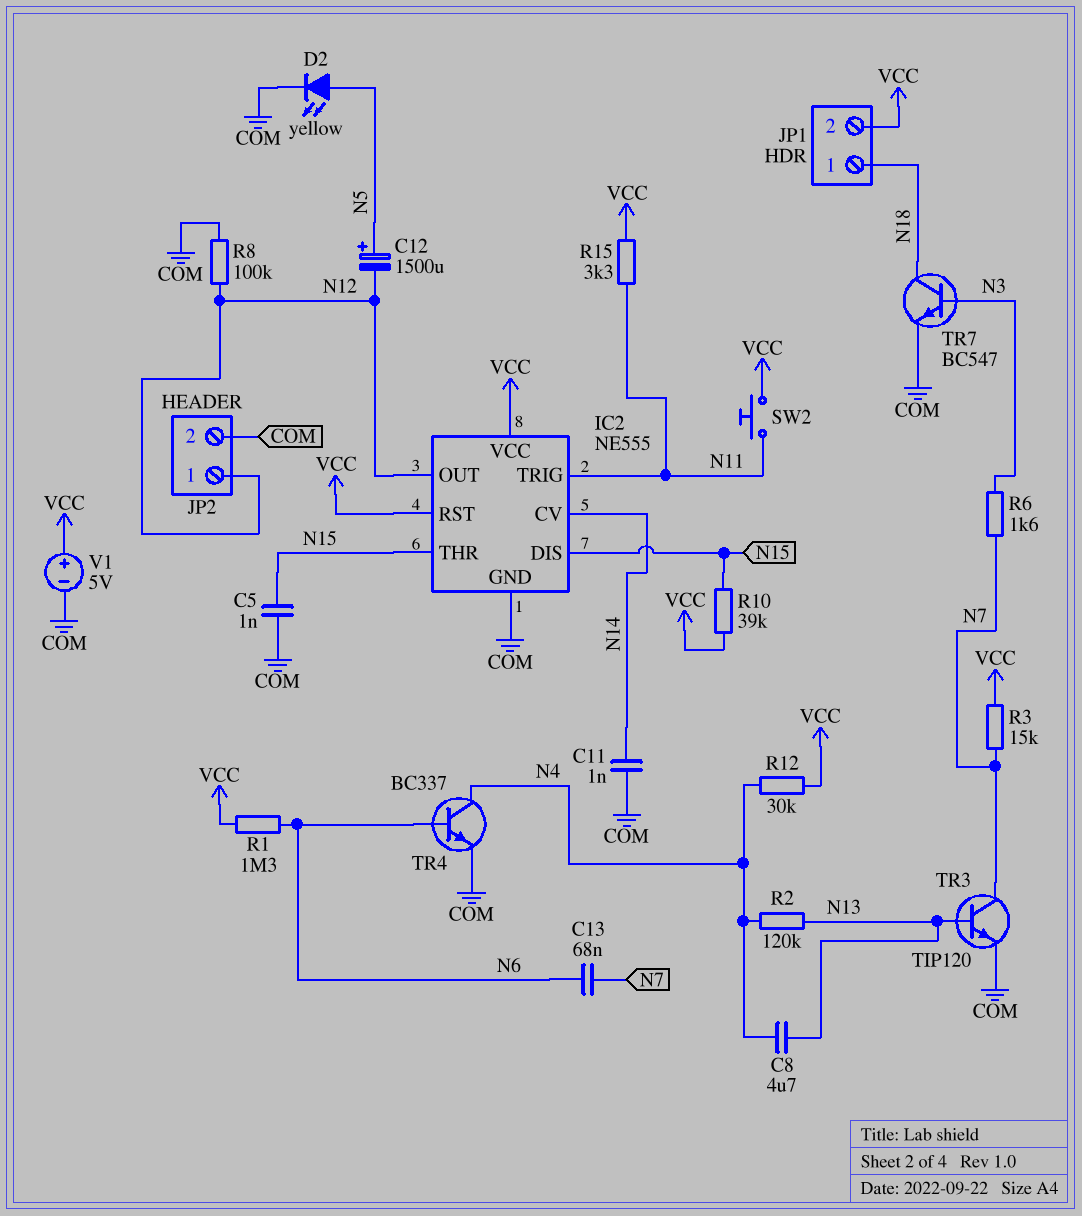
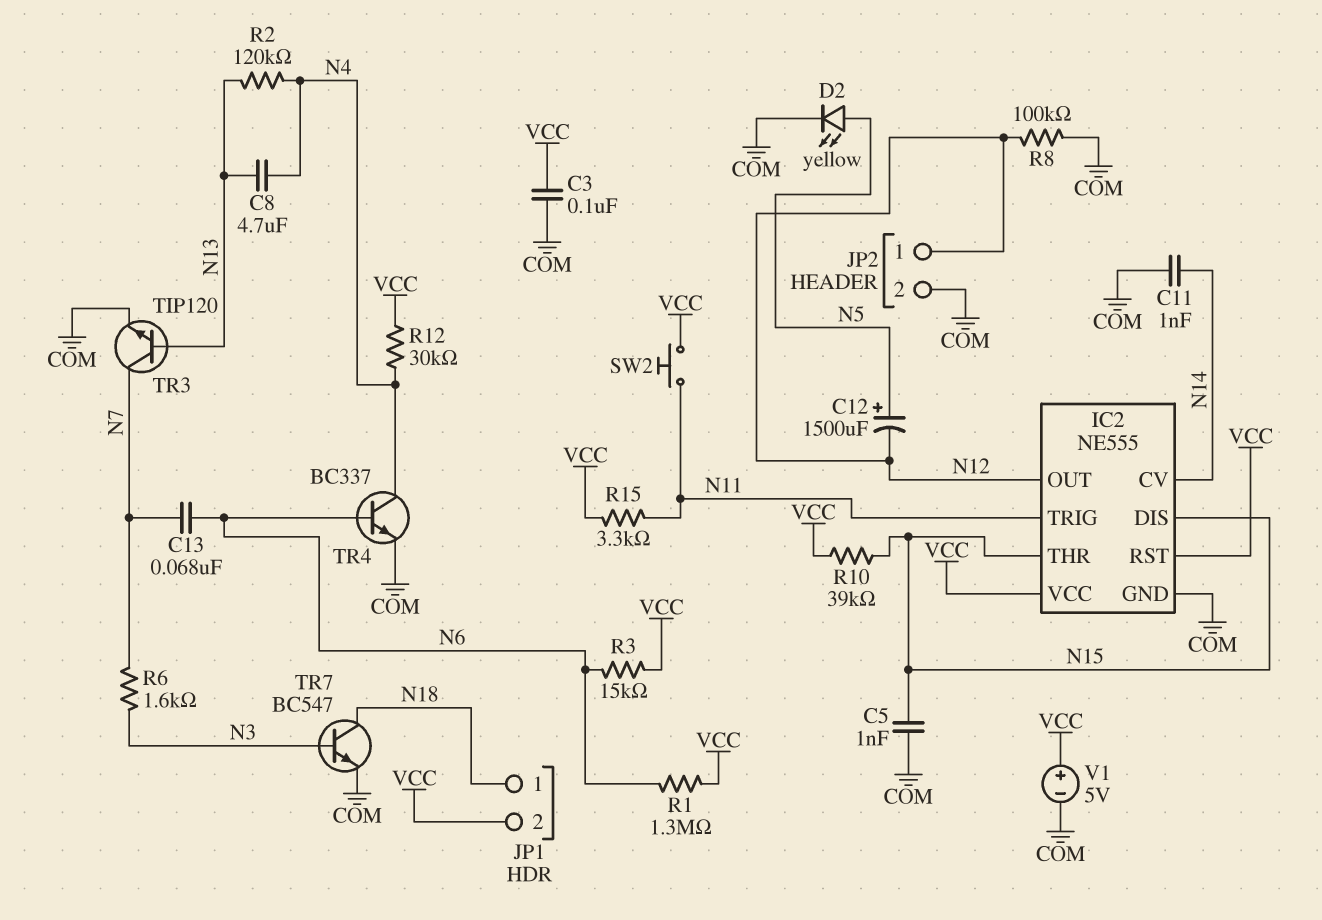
C3: none -> 100nF (COM, VCC)
R3: 15k (N7, VCC) -> 15k (N6, VCC)

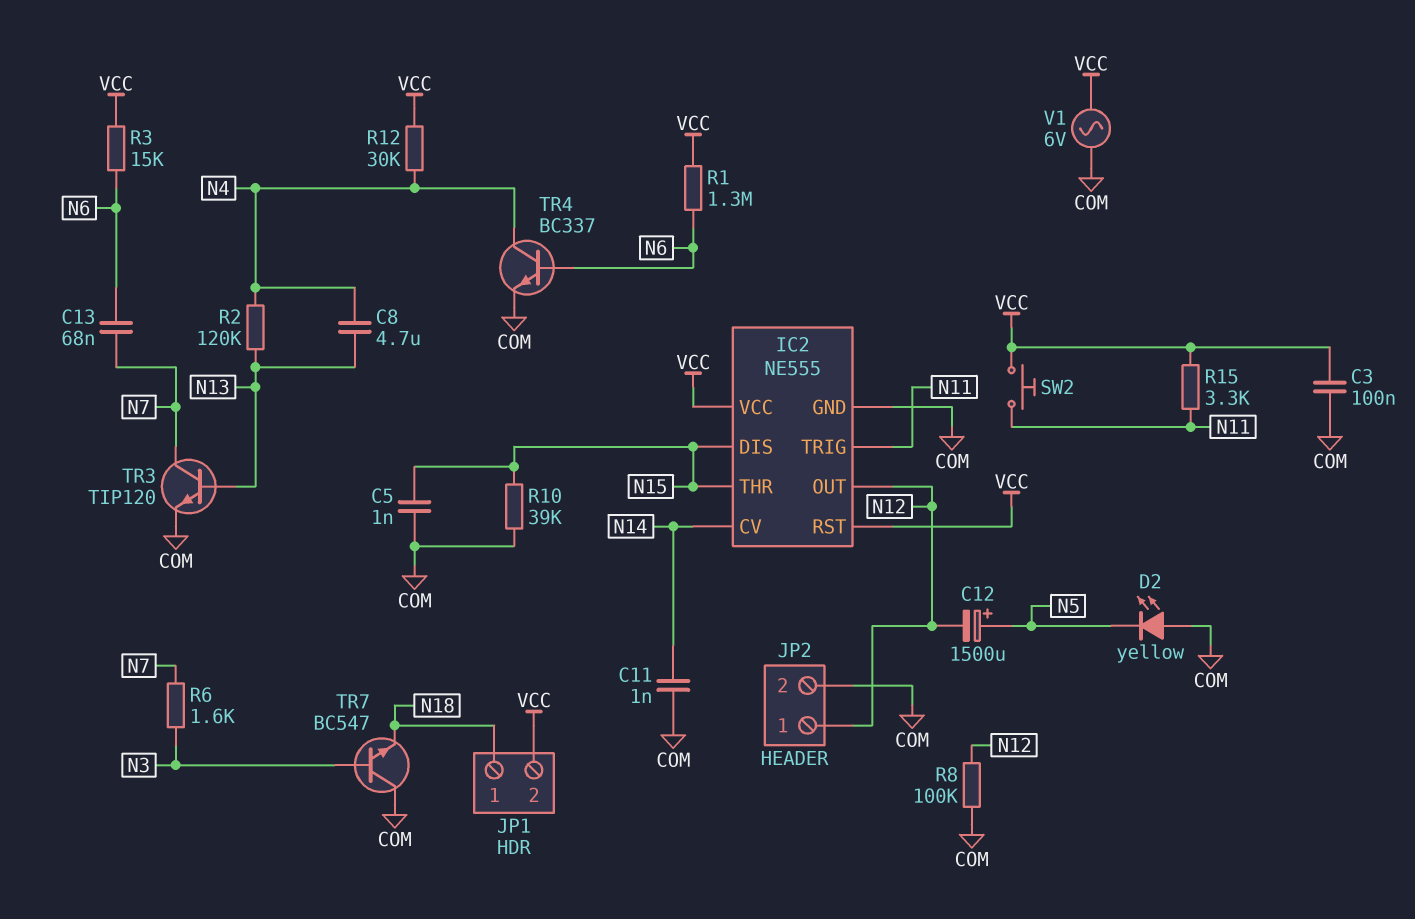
D2: LED yellow (A N5, K COM) -> LED yellow (A COM, K N5)
R10: 39k (N15, VCC) -> 39k (COM, N15)
TR7: NPN BC547 (B N3, C N18, E COM) -> NPN BC547 (B N3, C COM, E N18)
V1: 5V (plus VCC, minus COM) -> AC 6V (COM, VCC)

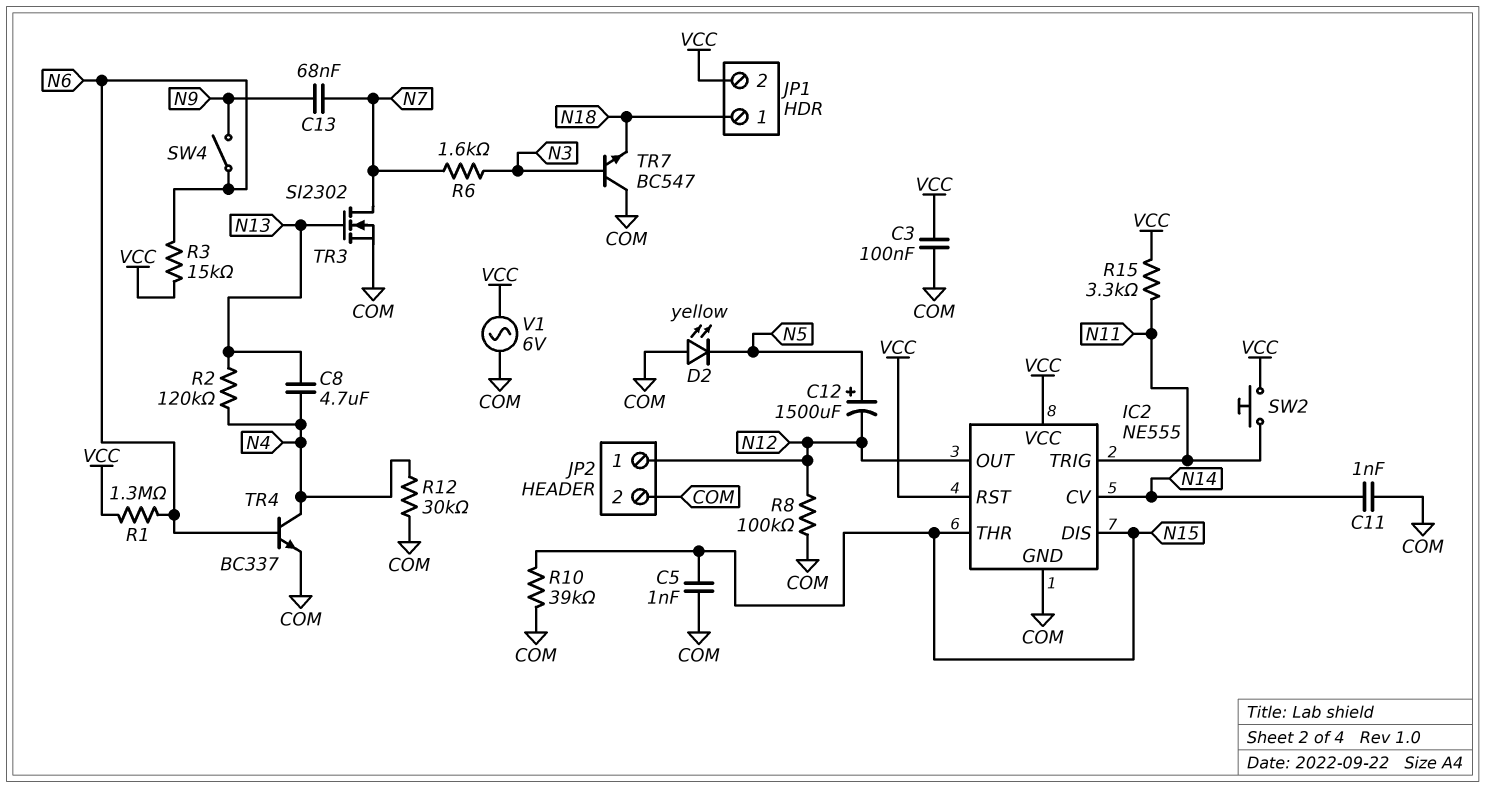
C13: 68nF (N6, N7) -> 68nF (N7, N9)
R12: 30k (N4, VCC) -> 30k (COM, N4)
SW4: none -> switch (N6, N9)
TR3: NPN TIP120 (B N13, C N7, E COM) -> NMOS SI2302 (G N13, D N7, S COM)

